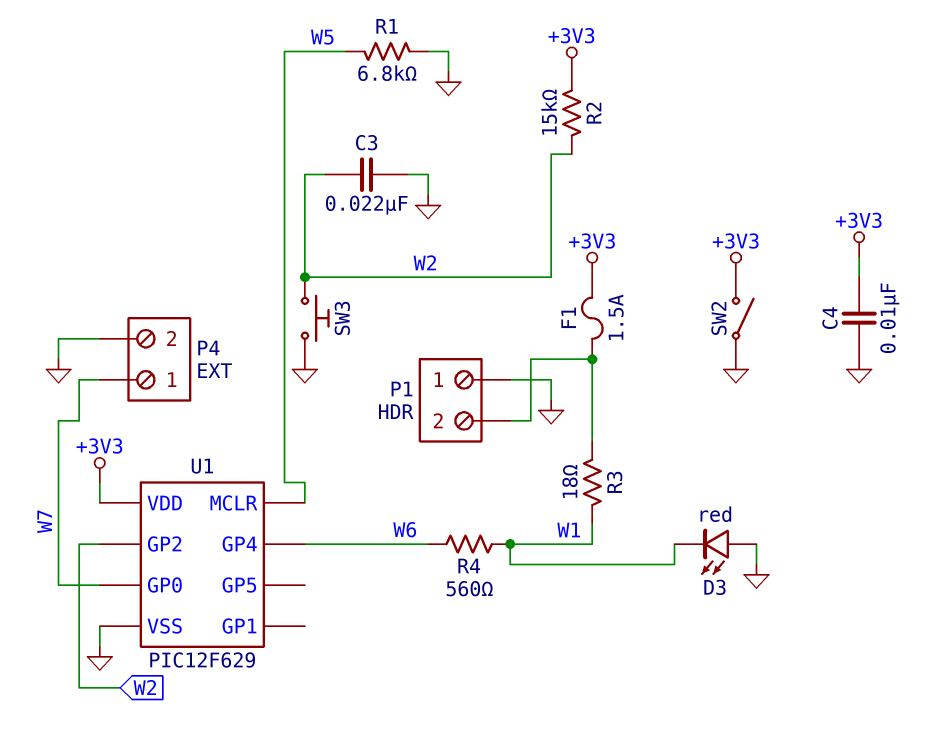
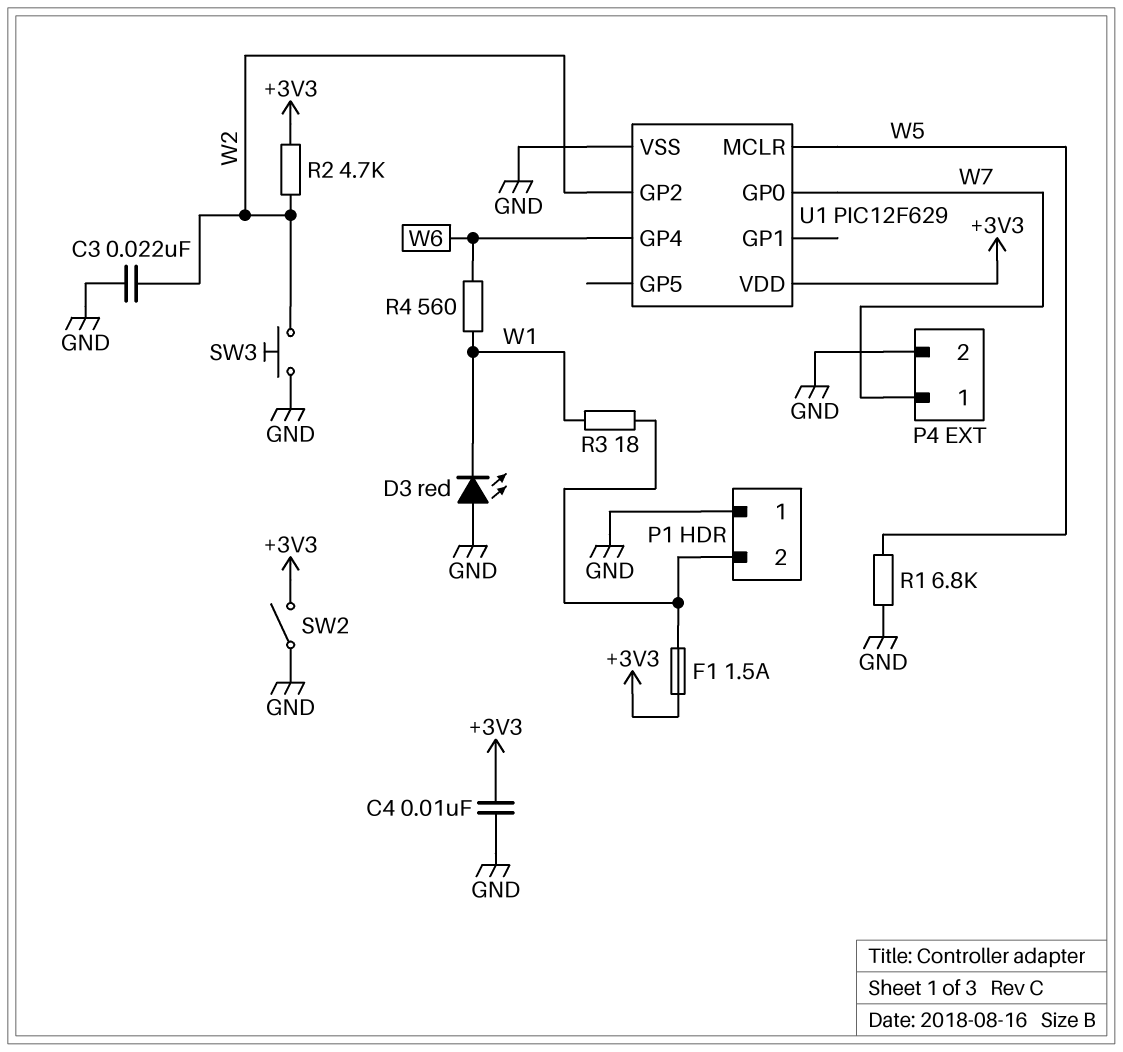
R2: 15k (+3V3, W2) -> 4.7k (+3V3, W2)

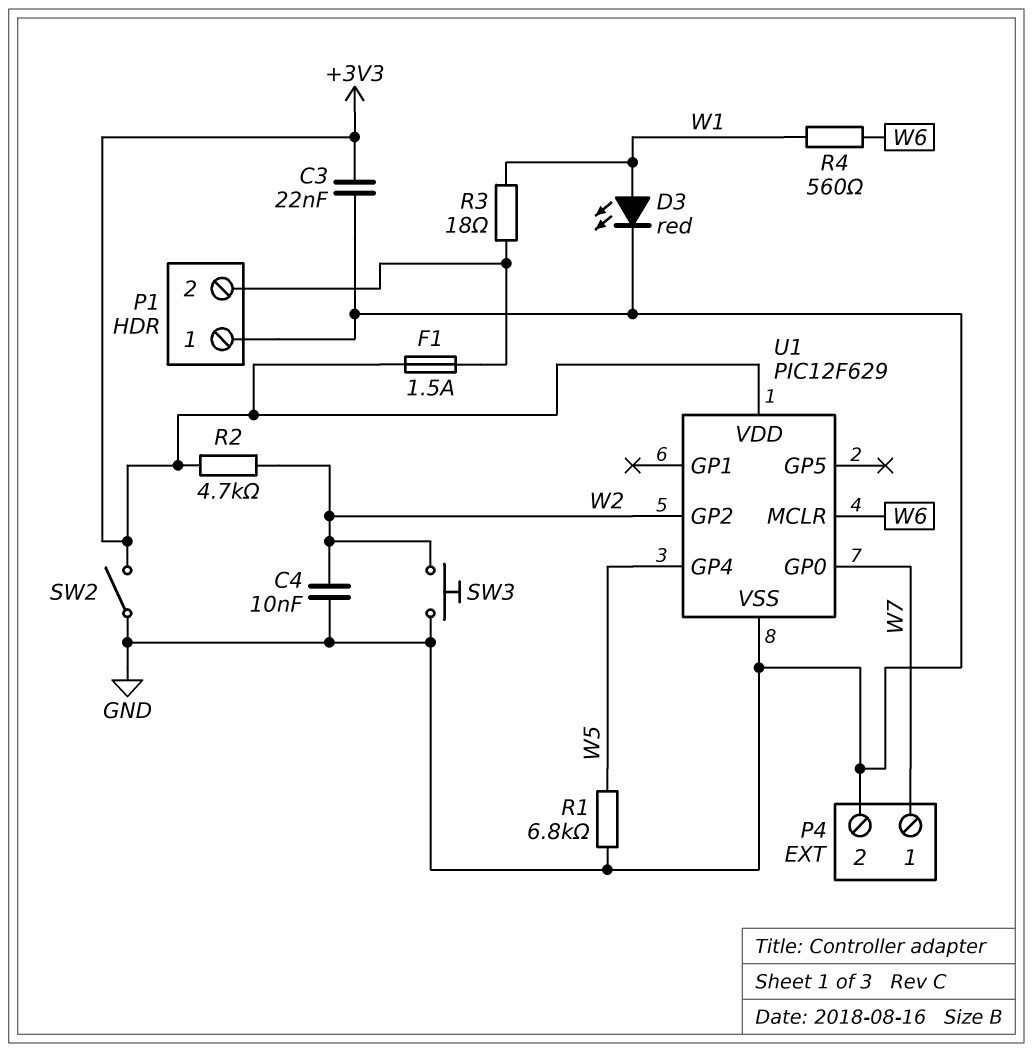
C3: 22nF (GND, W2) -> 22nF (+3V3, GND)
C4: 10nF (+3V3, GND) -> 10nF (GND, W2)
D3: LED red (A GND, K W1) -> LED red (A W1, K GND)
U1 pin GP4: W6 -> W5
U1 pin MCLR: W5 -> W6

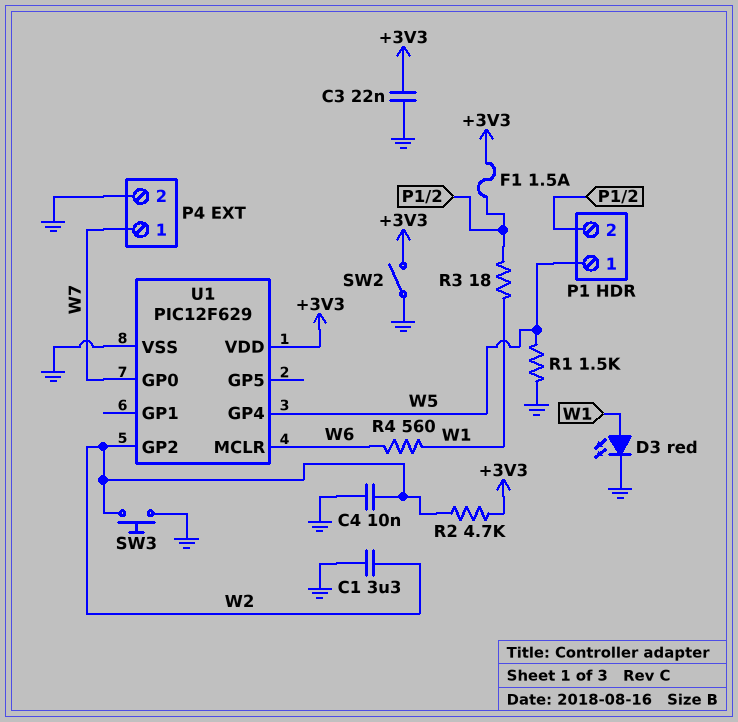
C1: none -> 3.3uF (GND, W2)
P1 pin 1: GND -> W5
R1: 6.8k (GND, W5) -> 1.5k (GND, W5)

